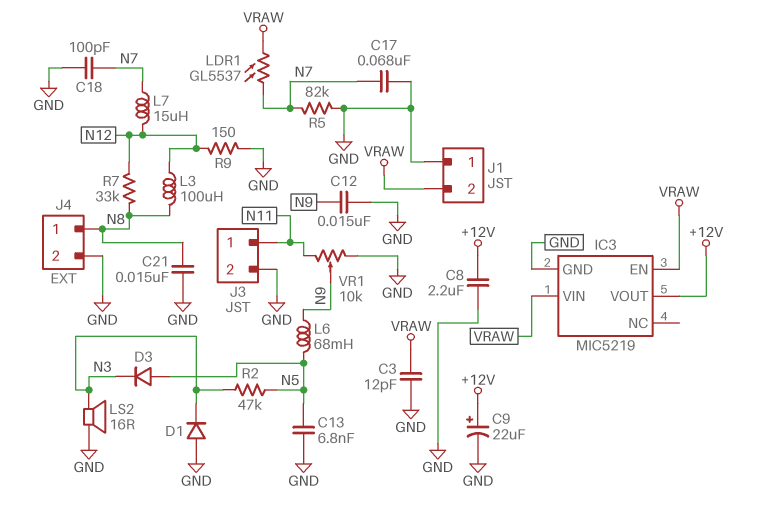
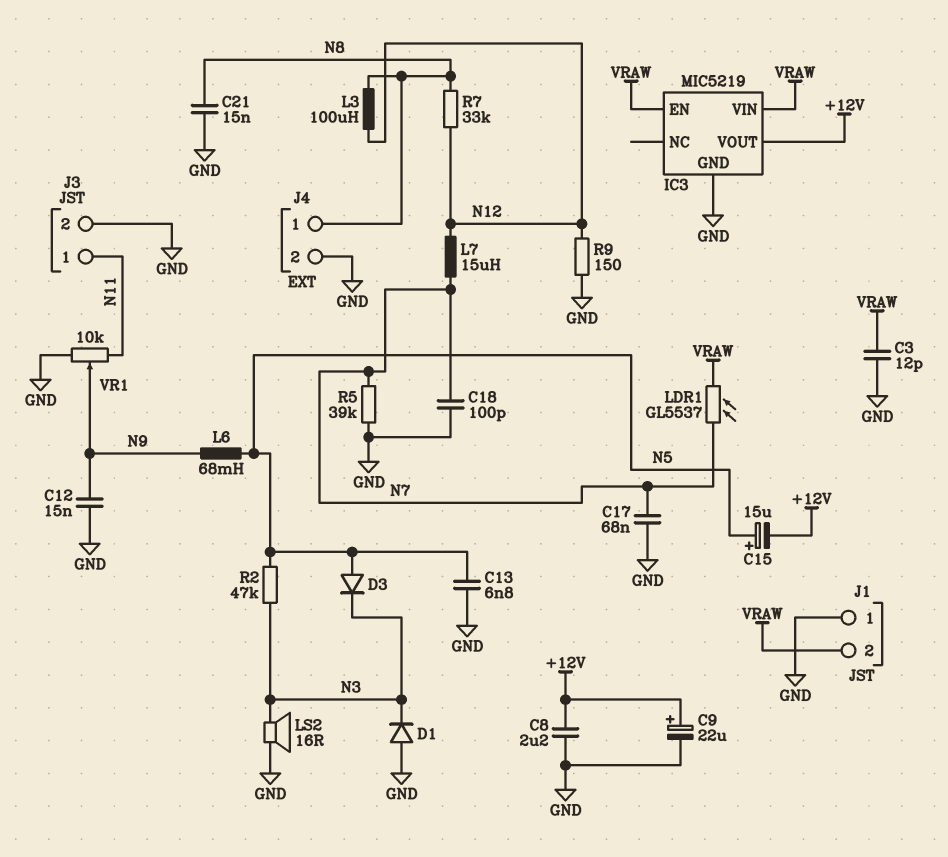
C15: none -> 15uF (plus N5, minus +12V)
R5: 82k (GND, N7) -> 39k (GND, N7)

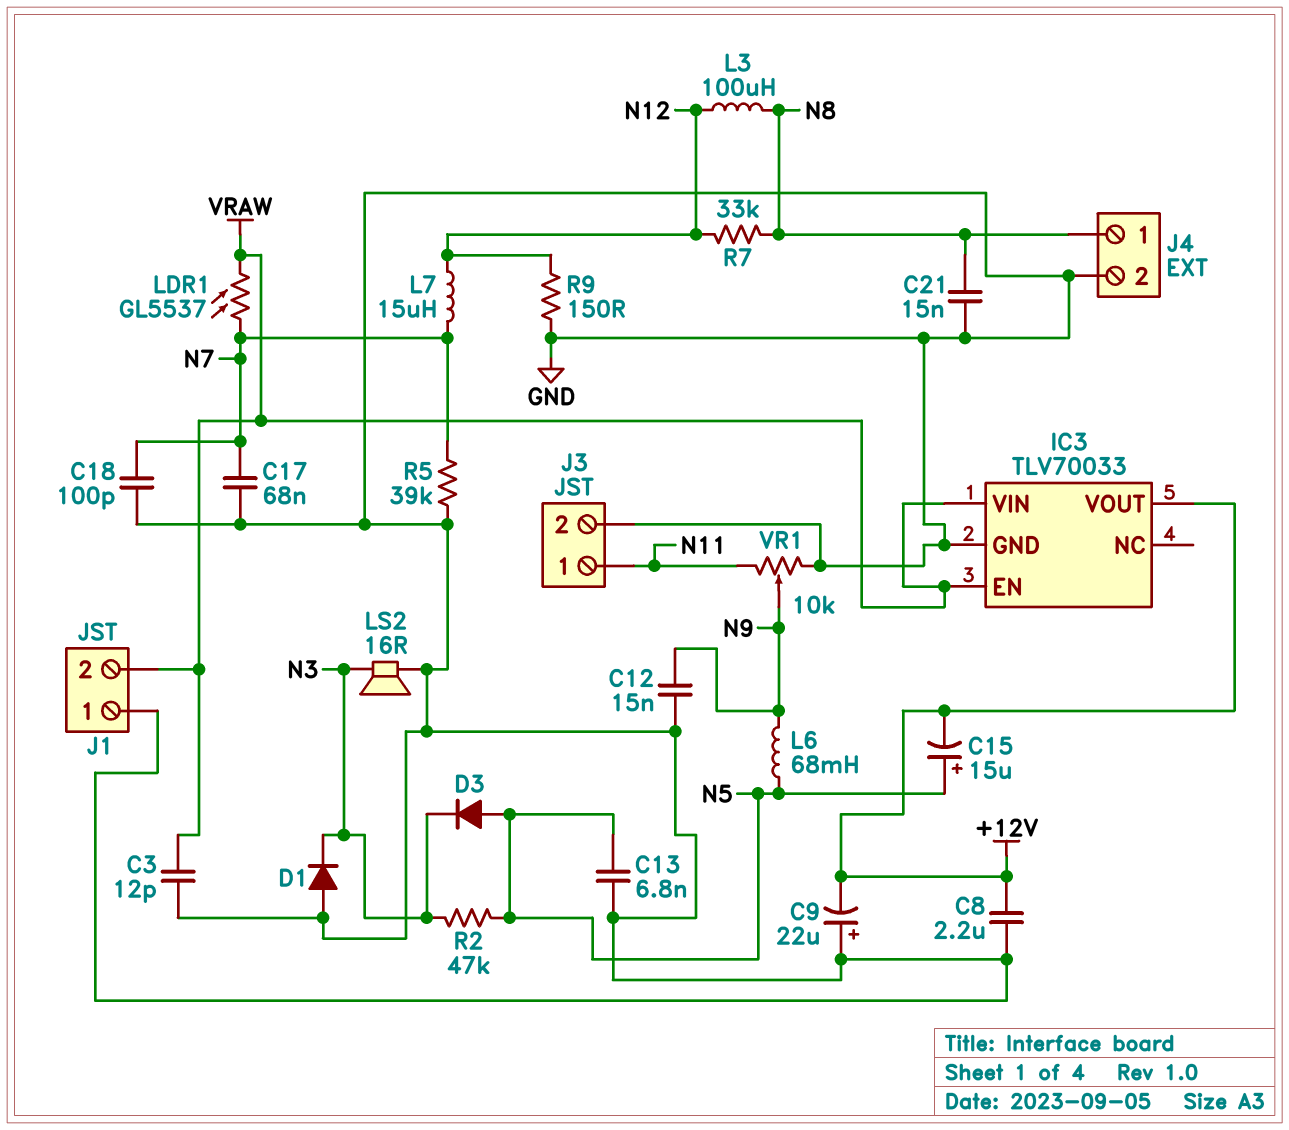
C9: 22uF (plus +12V, minus GND) -> 22uF (plus GND, minus +12V)
IC3: MIC5219 -> TLV70033

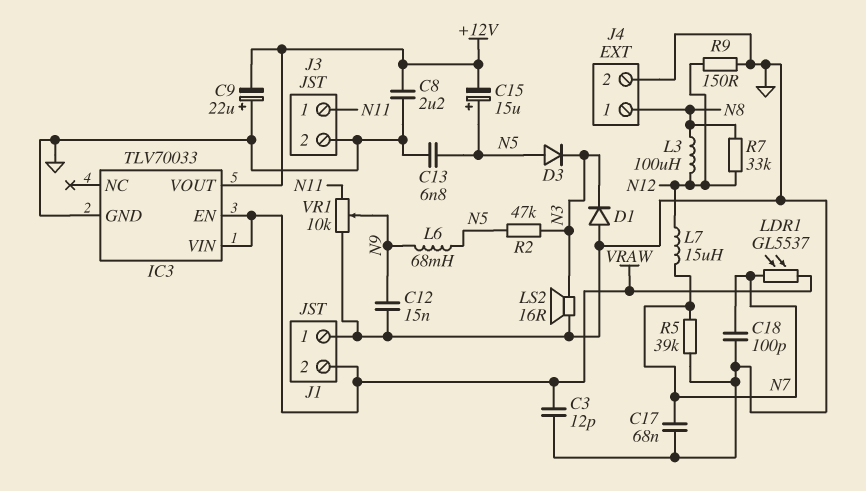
C21: 15nF (GND, N8) -> none

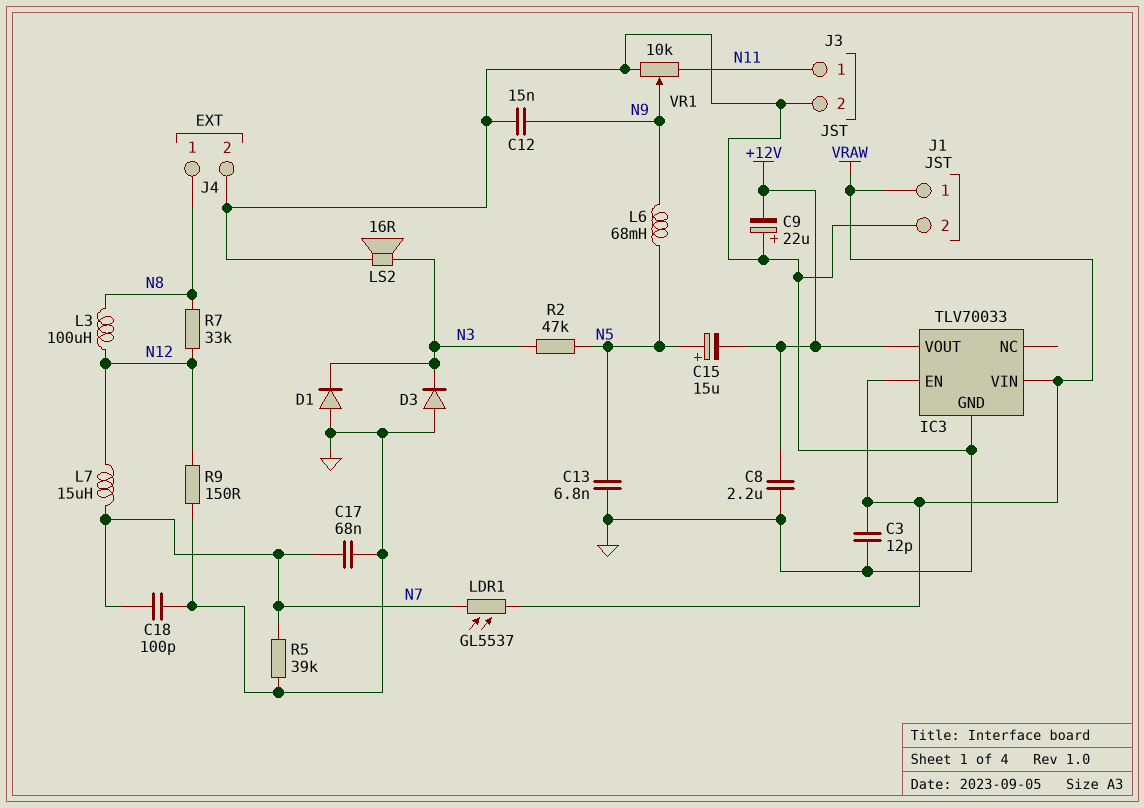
D3: diode (A N5, K N3) -> diode (A GND, K N3)
J1 pin 1: GND -> VRAW
J1 pin 2: VRAW -> GND

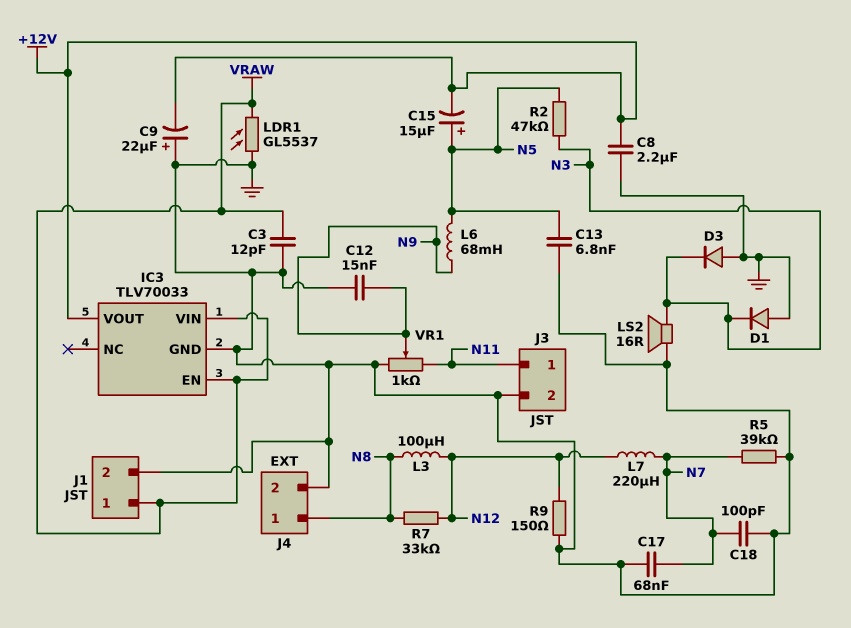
L7: 15uH (N7, N12) -> 220uH (N7, N12)
LDR1: GL5537 (N7, VRAW) -> GL5537 (GND, VRAW)
VR1: 10k (GND, N11, wiper N9) -> 1k (GND, N11, wiper N9)

